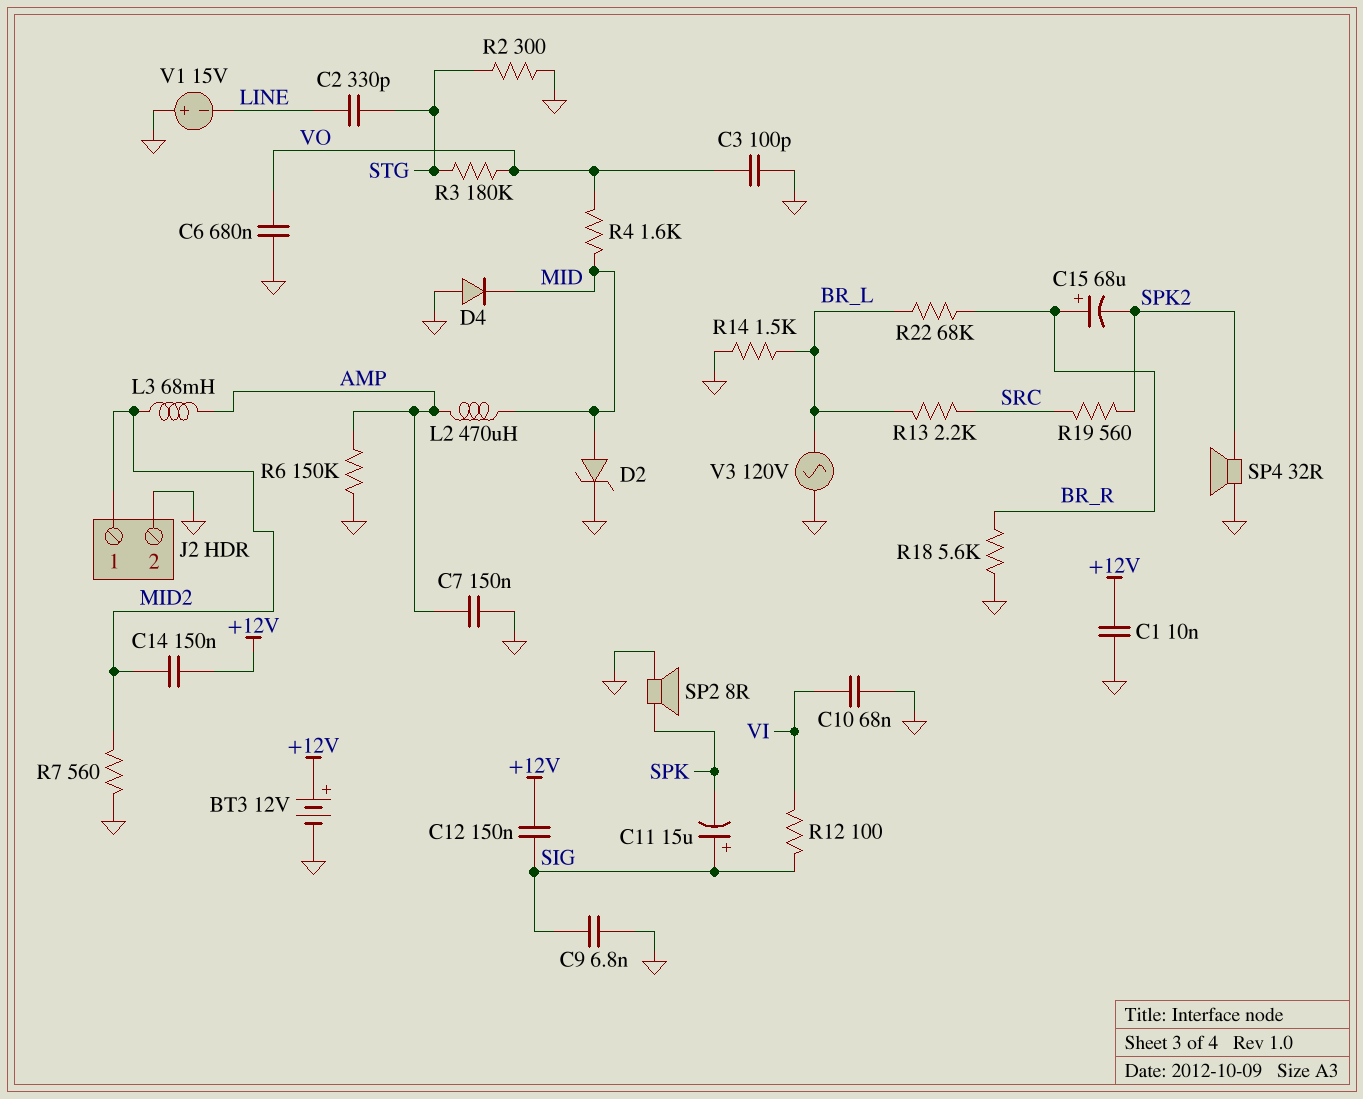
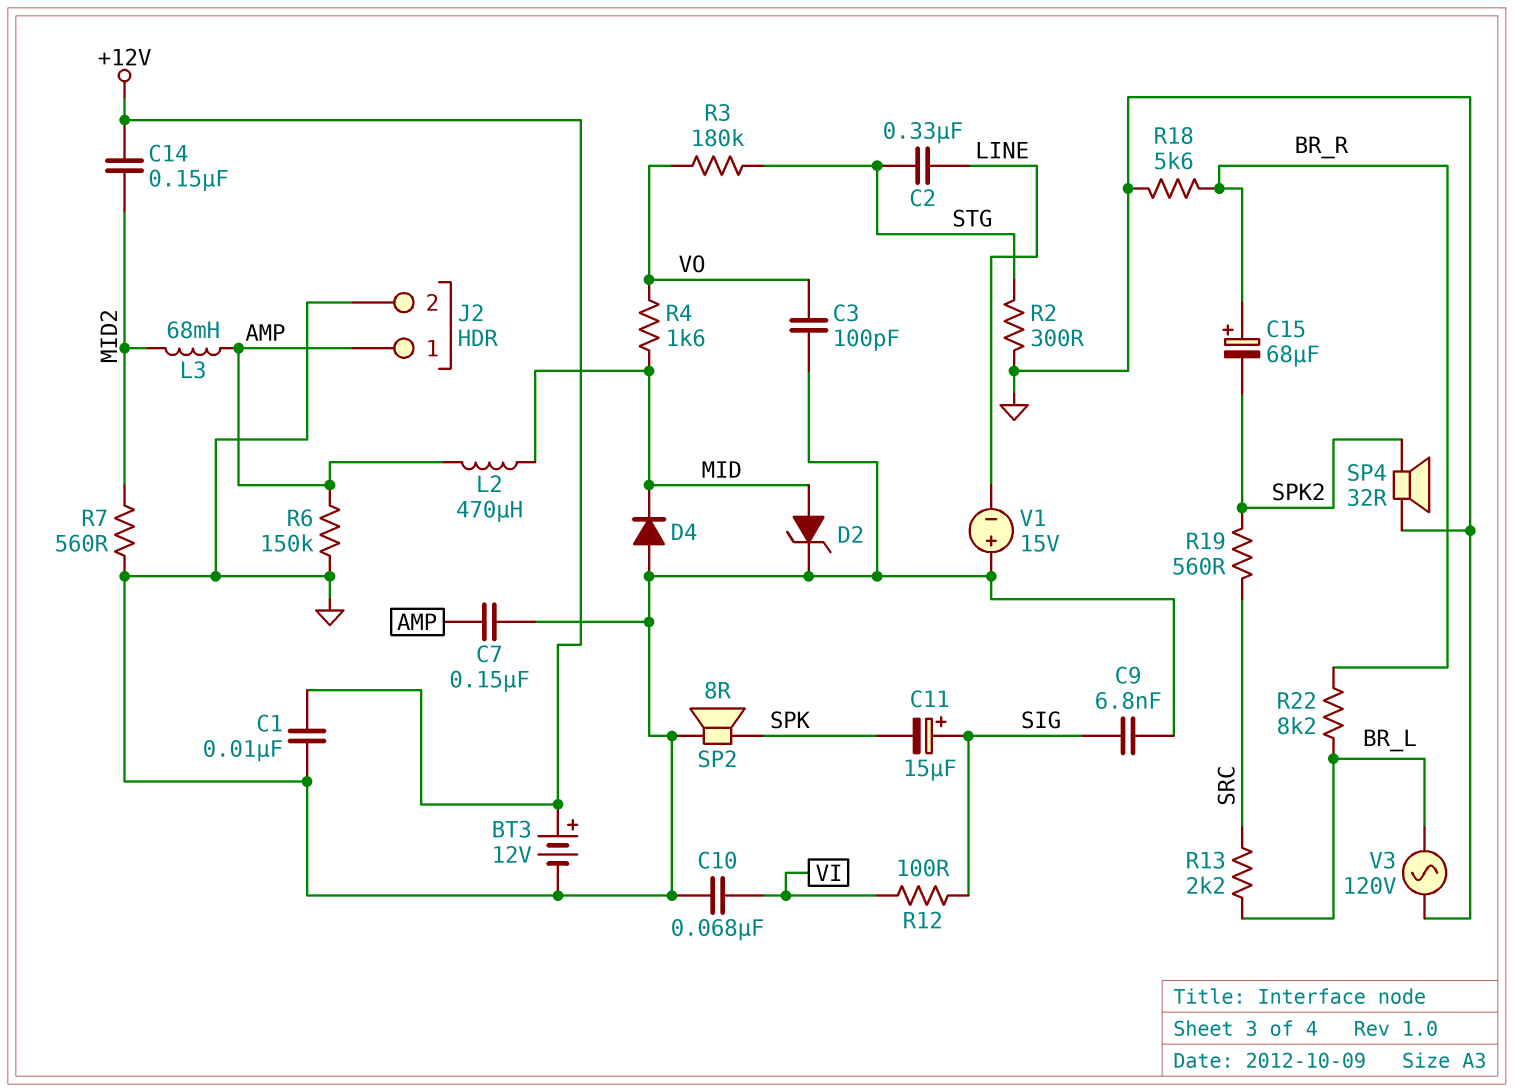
C2: 330pF (LINE, STG) -> 330nF (LINE, STG)
C6: 680nF (GND, VO) -> none
C12: 150nF (+12V, SIG) -> none
J2 pin 1: MID2 -> AMP
R14: 1.5k (BR_L, GND) -> none
R22: 68k (BR_L, BR_R) -> 8.2k (BR_L, BR_R)

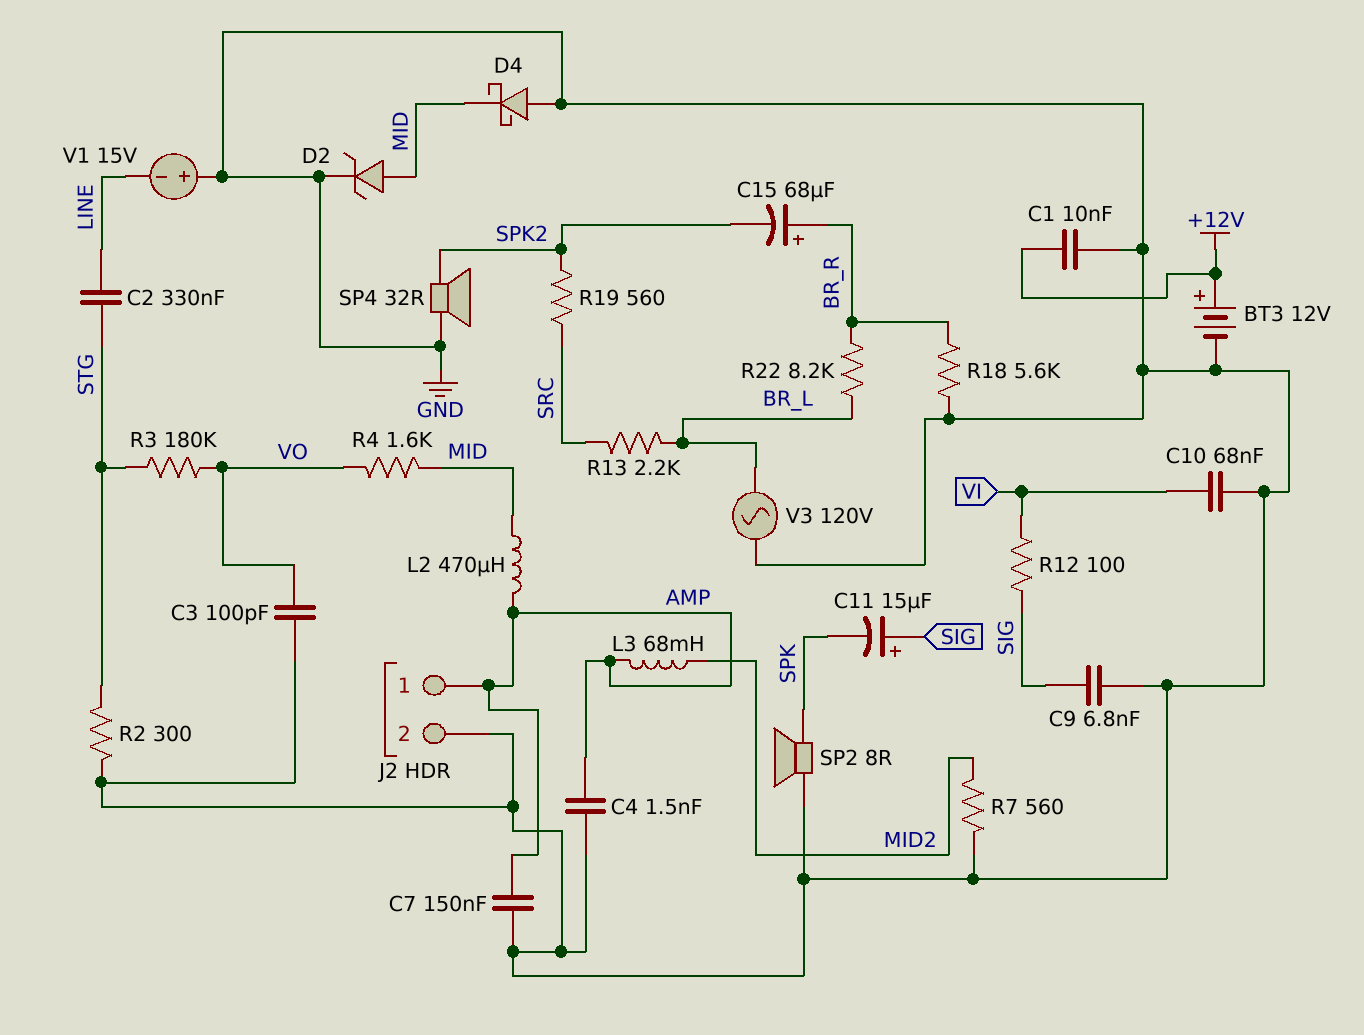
C4: none -> 1.5nF (AMP, GND)
C14: 150nF (+12V, MID2) -> none
D4: diode (A GND, K MID) -> schottky (A GND, K MID)
R6: 150k (AMP, GND) -> none

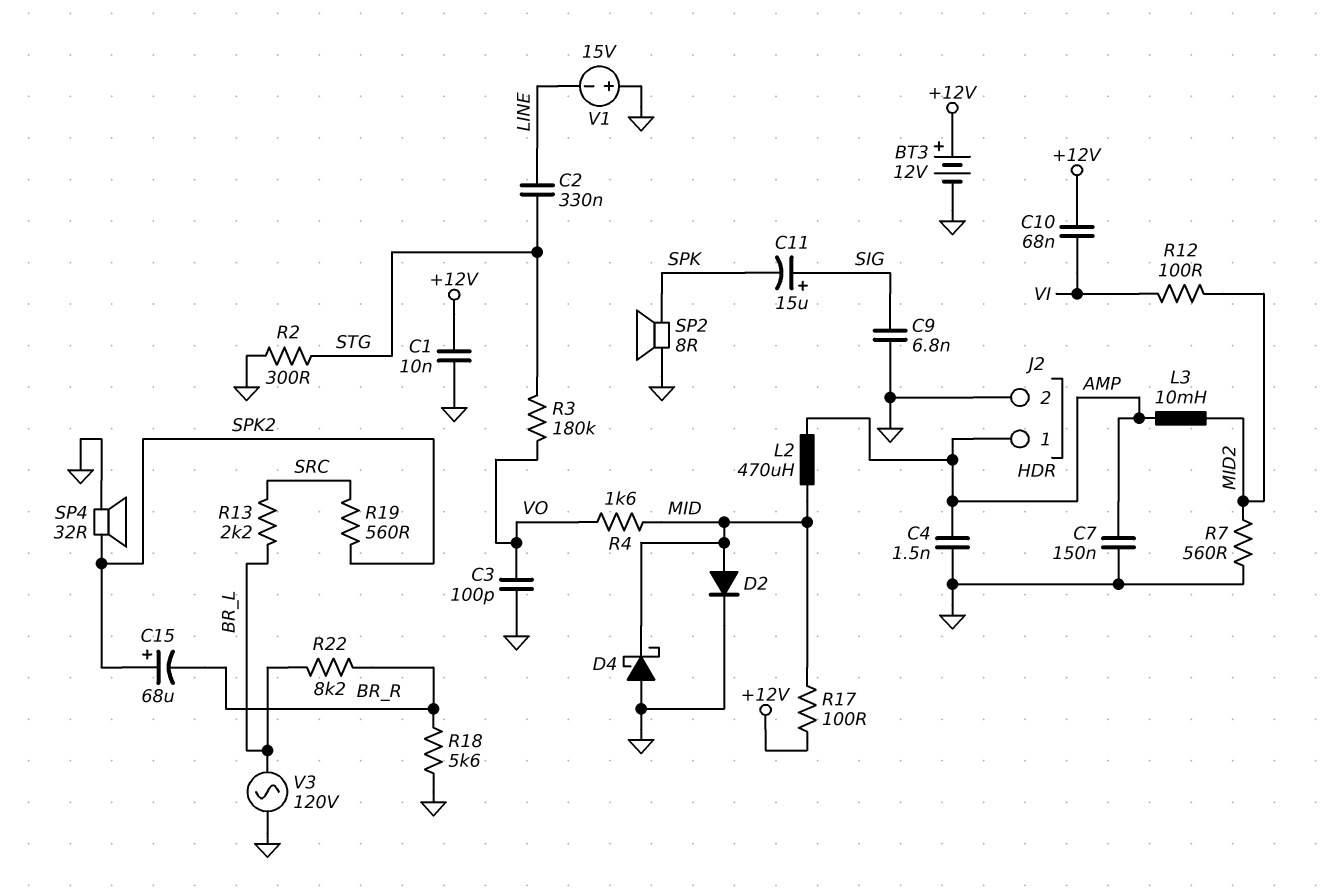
C10: 68nF (GND, VI) -> 68nF (+12V, VI)
C15: 68uF (plus BR_R, minus SPK2) -> 68uF (plus SPK2, minus BR_R)
D2: zener (A MID, K GND) -> diode (A MID, K GND)
L3: 68mH (AMP, MID2) -> 10mH (AMP, MID2)
R12: 100 (SIG, VI) -> 100 (MID2, VI)
R17: none -> 100 (+12V, MID)

